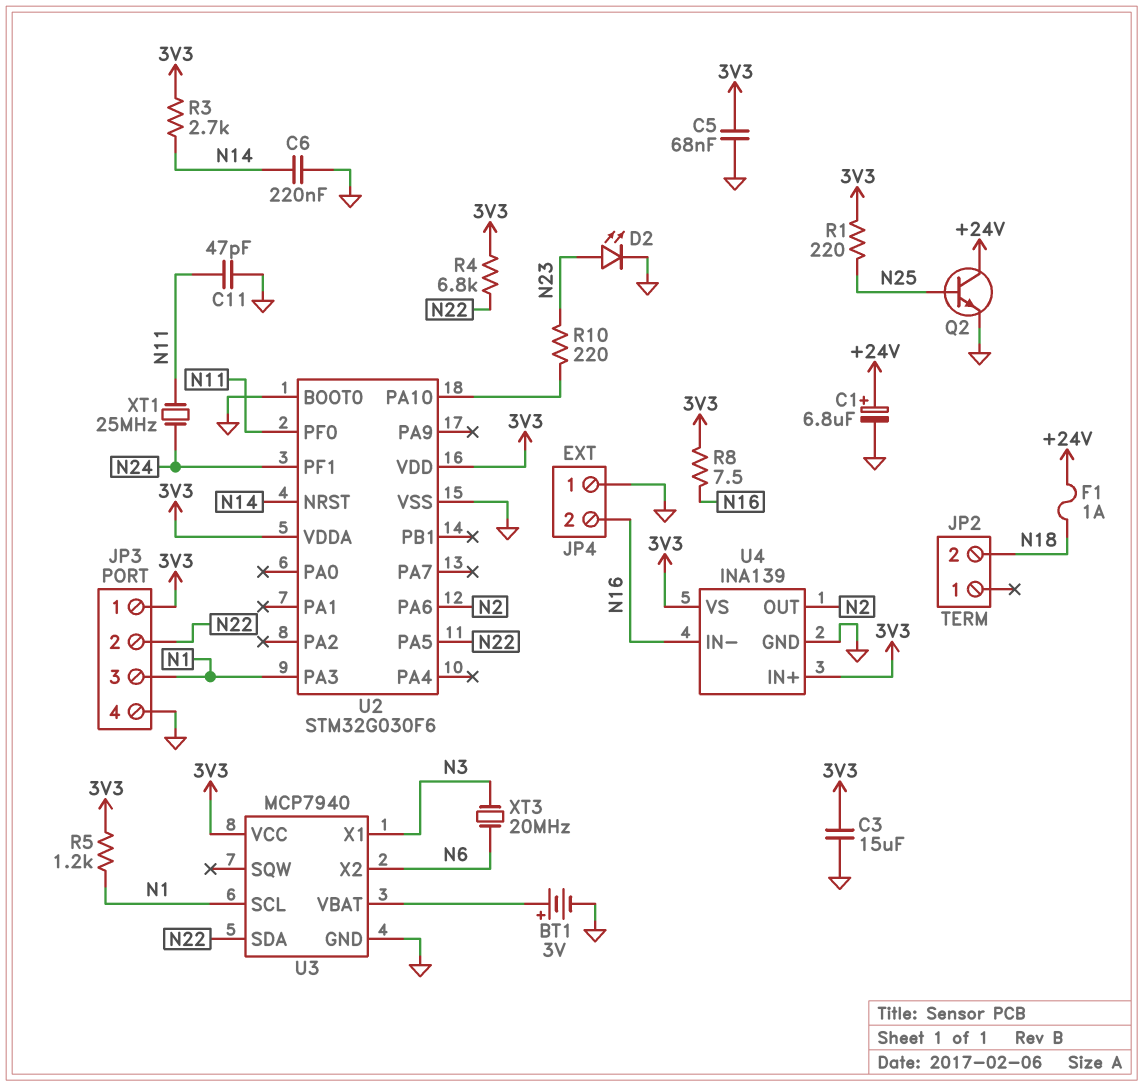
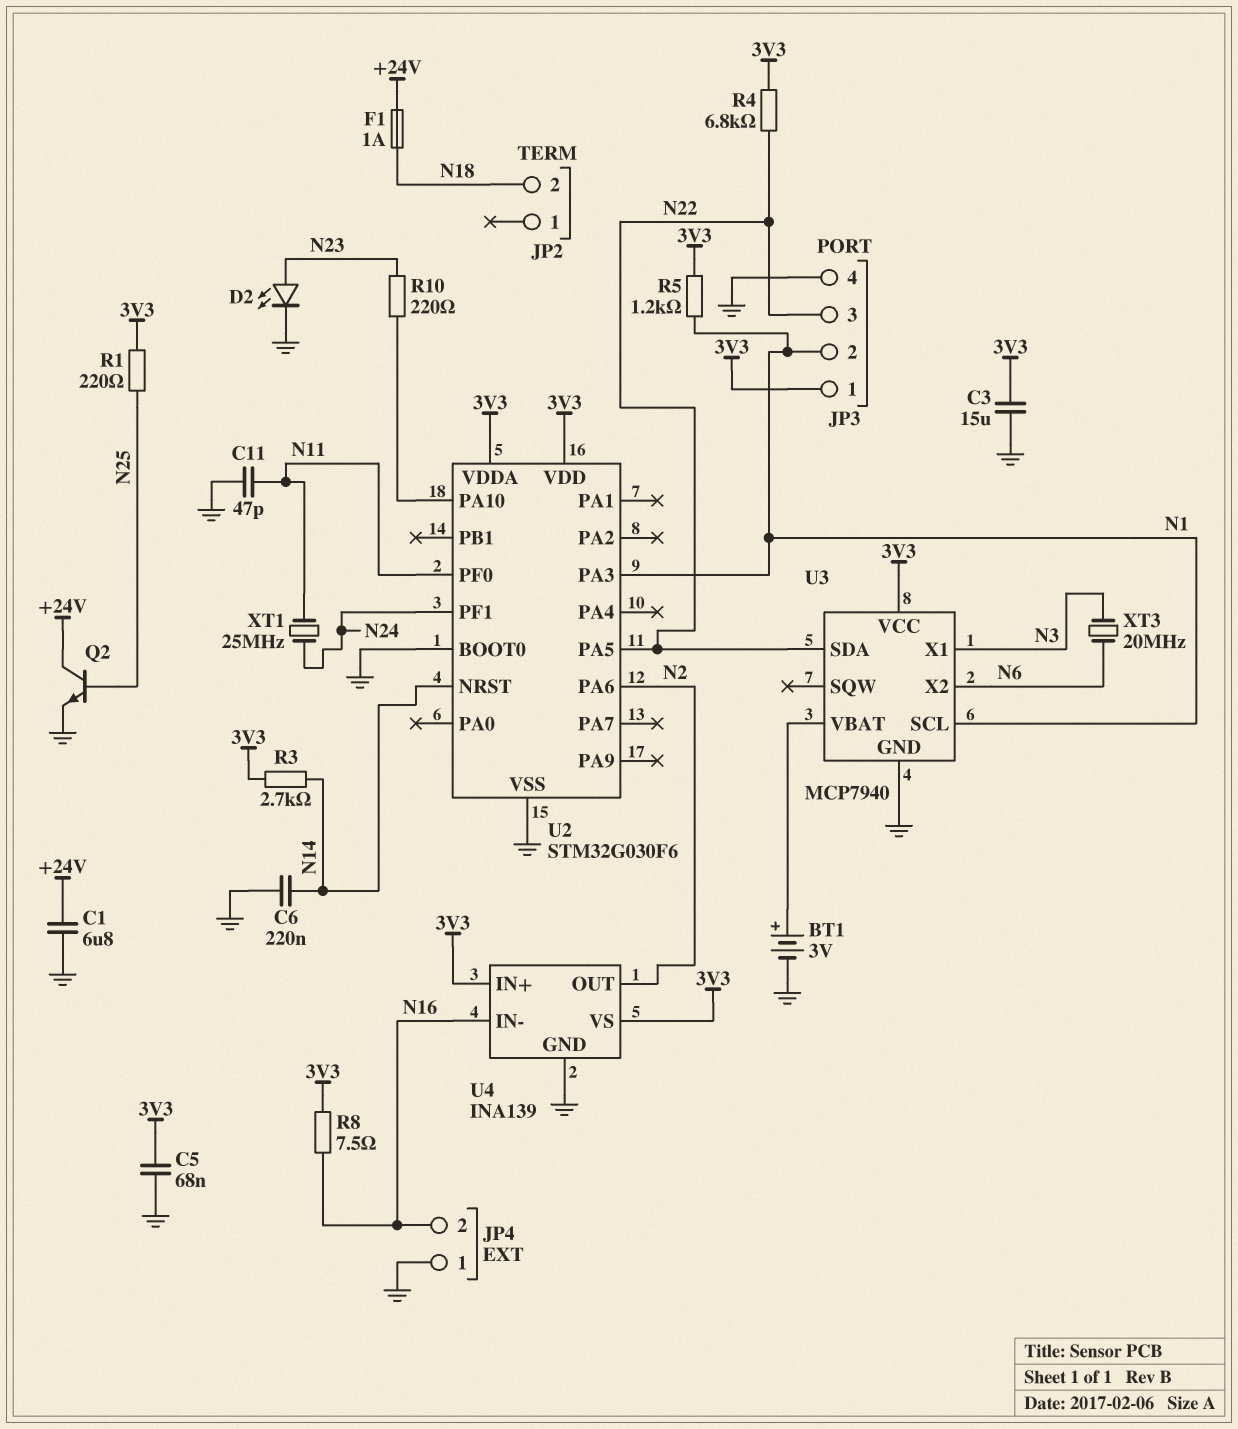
C1: 6.8uF (plus +24V, minus GND) -> 6.8uF (+24V, GND)
JP3 pin 2: N22 -> N1
JP3 pin 3: N1 -> N22

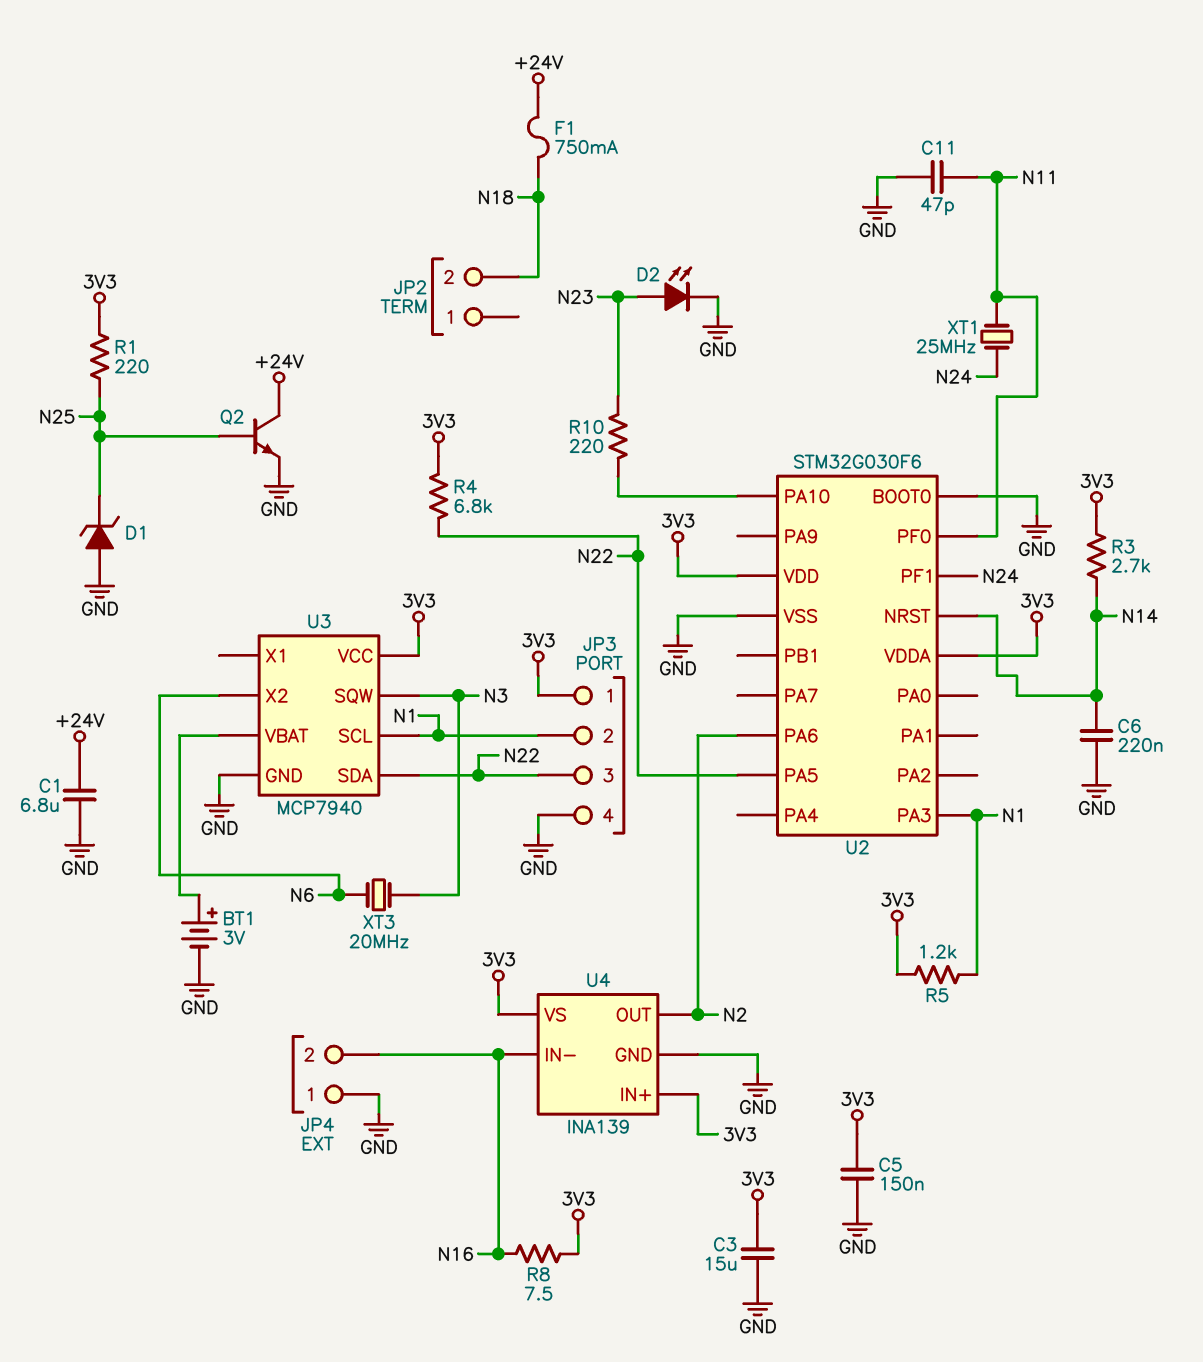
C5: 68nF (3V3, GND) -> 150nF (3V3, GND)
D1: none -> zener (A GND, K N25)
F1: 1A (+24V, N18) -> 750mA (+24V, N18)
U3 pin SQW: none -> N3
U3 pin X1: N3 -> none

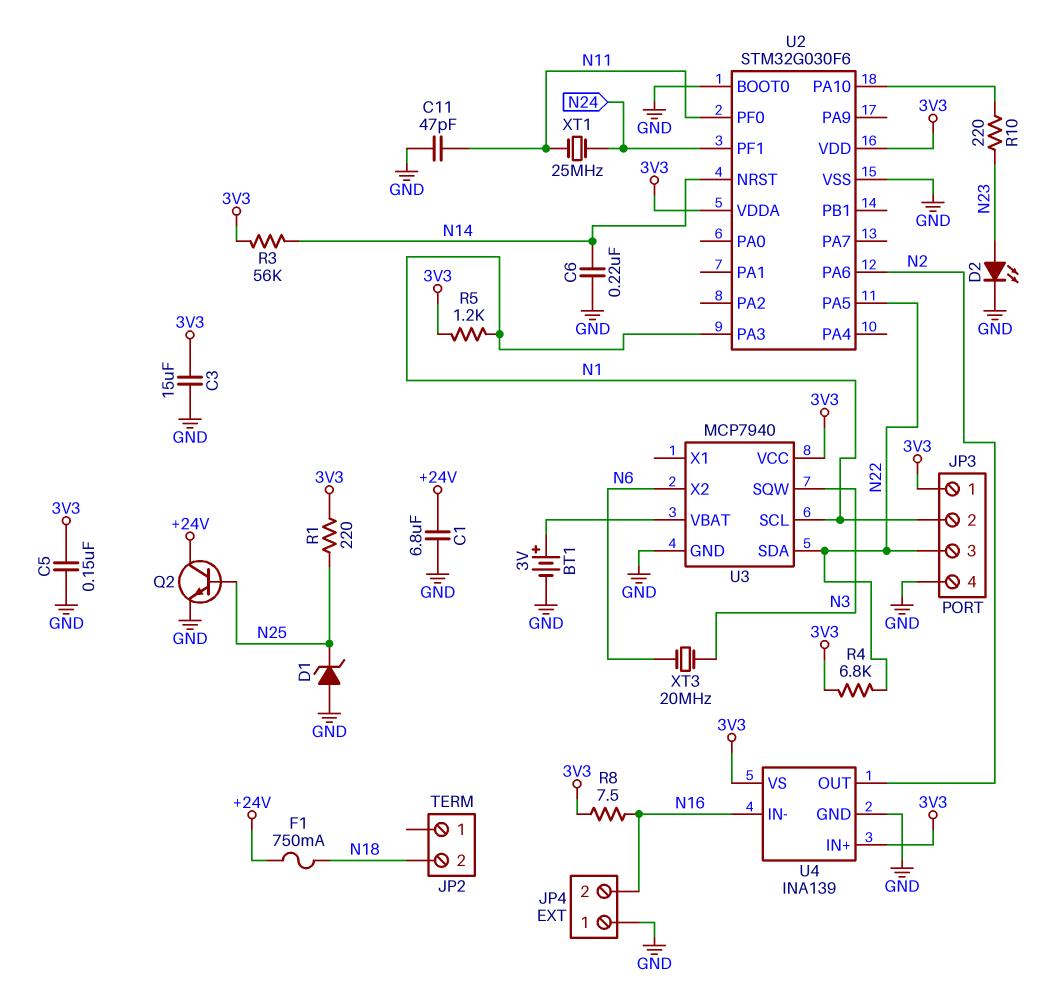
R3: 2.7k (3V3, N14) -> 56k (3V3, N14)

